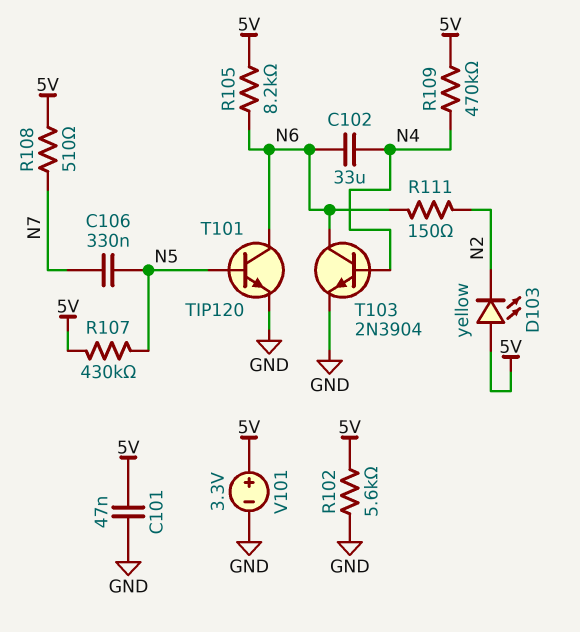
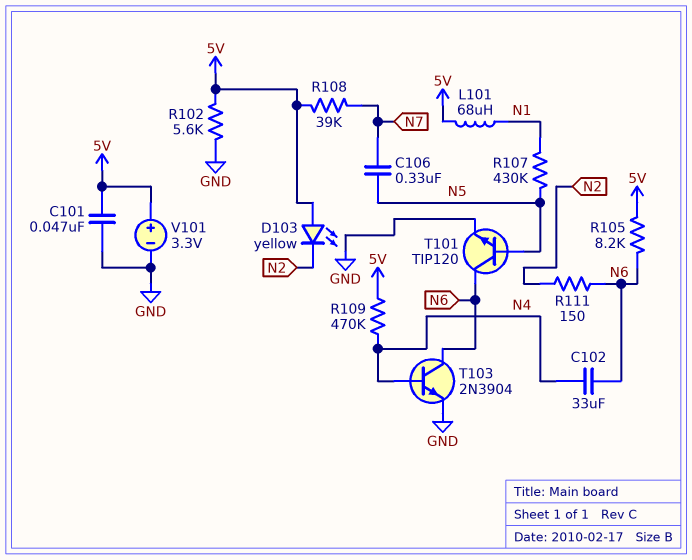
L101: none -> 68uH (5V, N1)
R107: 430k (5V, N5) -> 430k (N1, N5)
R108: 510 (5V, N7) -> 39k (5V, N7)

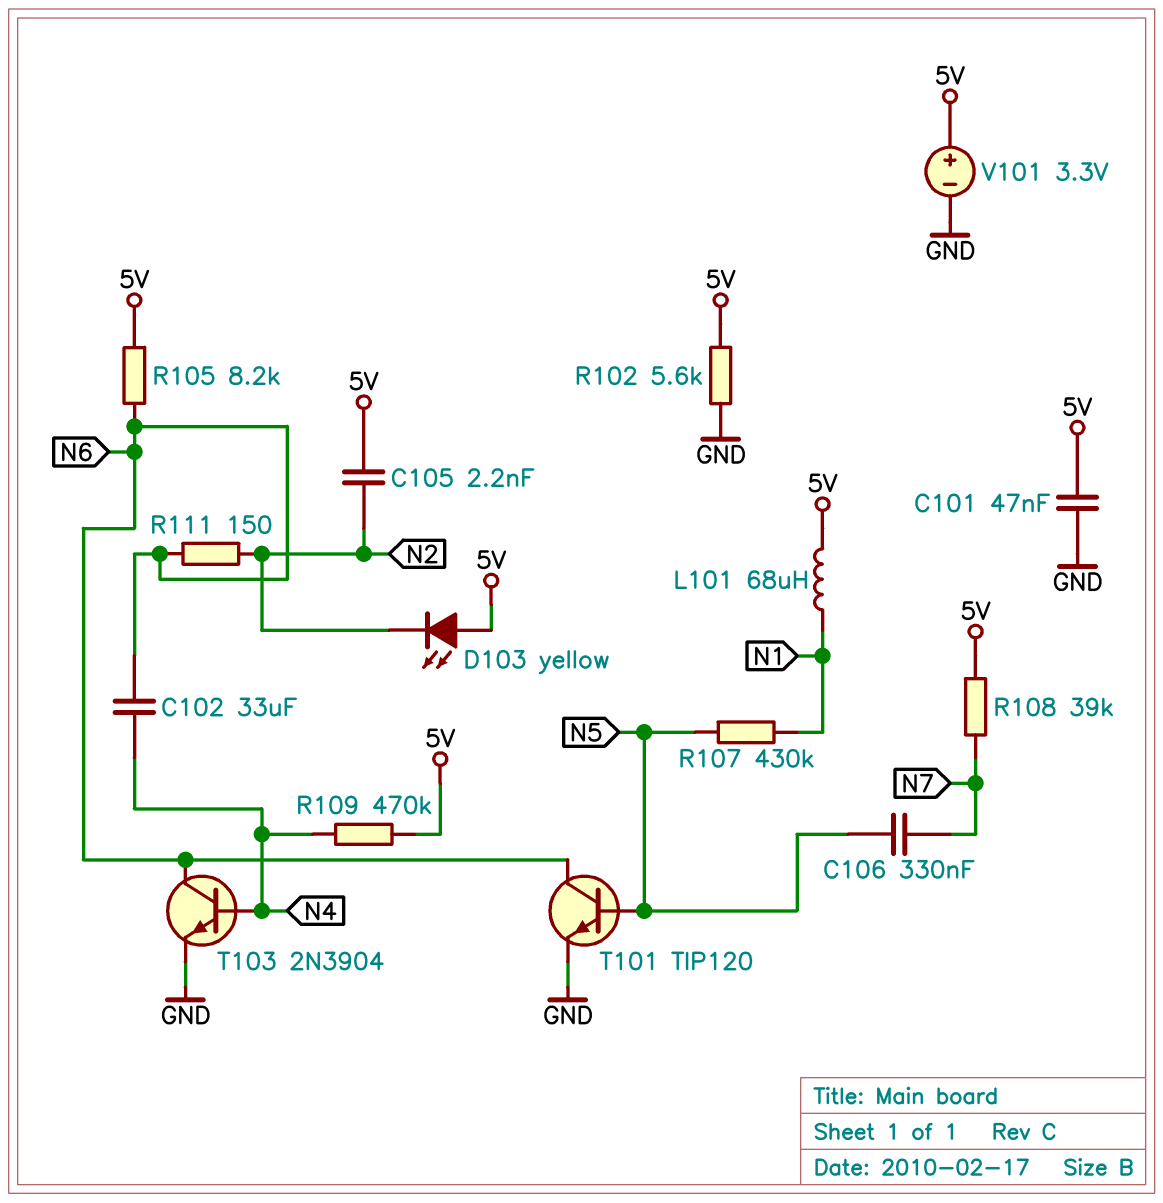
C105: none -> 2.2nF (5V, N2)

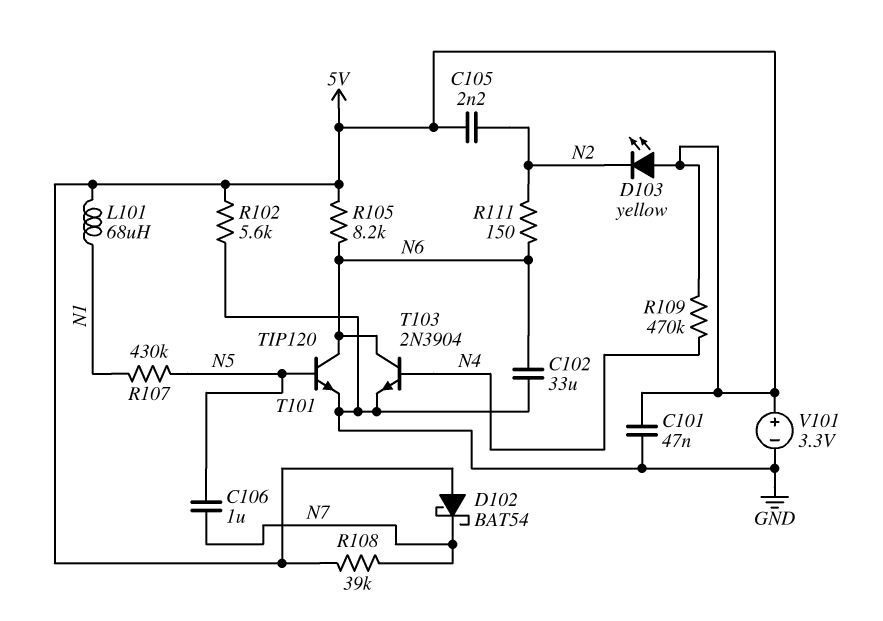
C102: 33uF (N4, N6) -> 33uF (GND, N6)
C106: 330nF (N5, N7) -> 1uF (N5, N7)
D102: none -> schottky BAT54 (A 5V, K N7)

